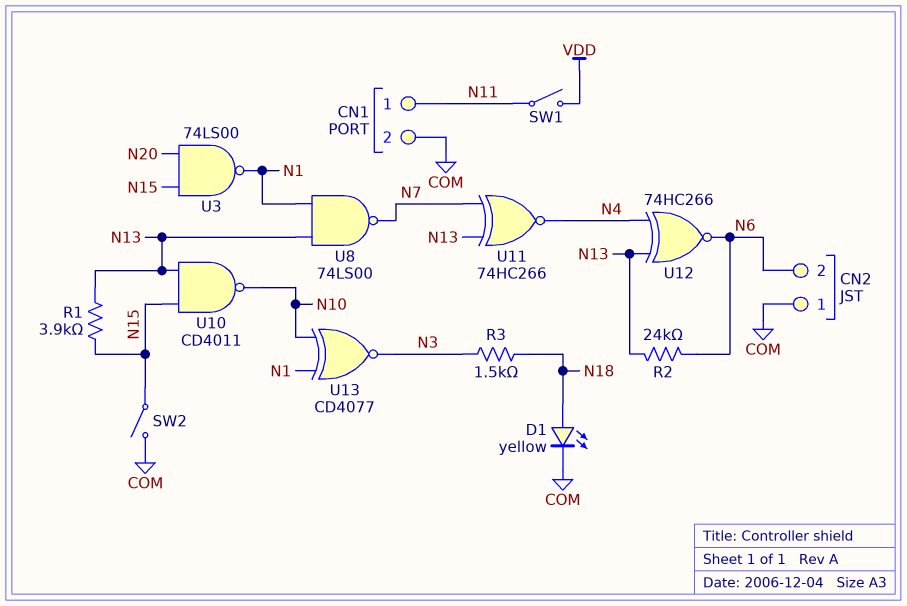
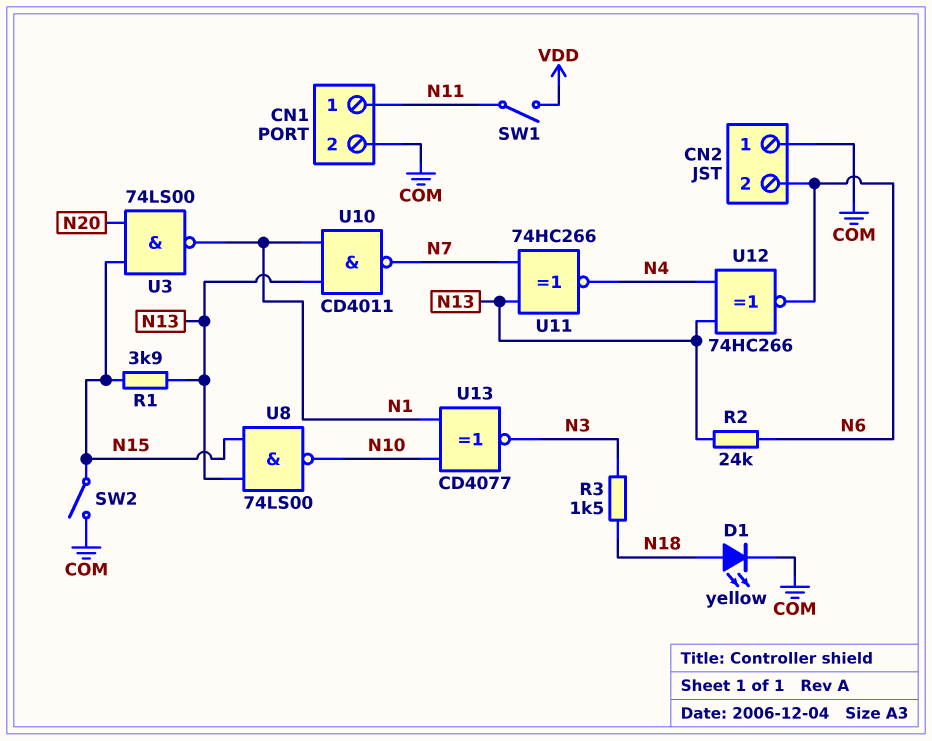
U8: NAND 74LS00 (in N1, in N13, out N7) -> NAND 74LS00 (in N13, in N15, out N10)
U10: NAND CD4011 (in N13, in N15, out N10) -> NAND CD4011 (in N1, in N13, out N7)

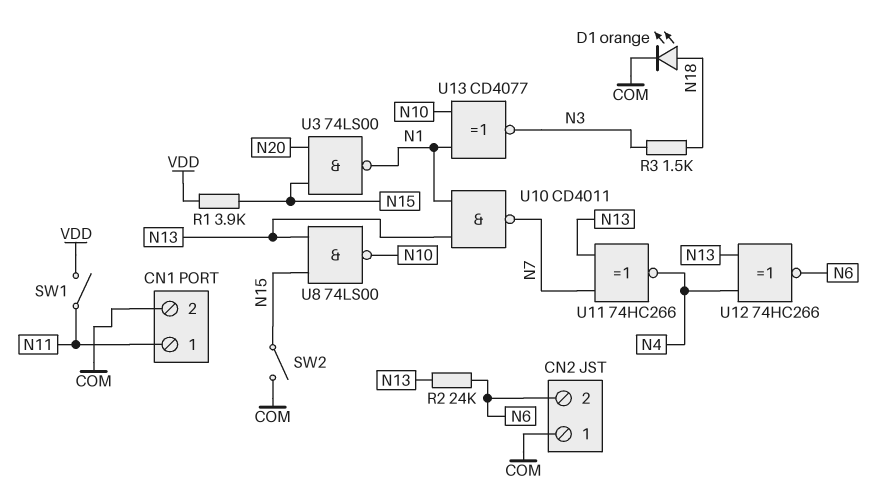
D1: LED yellow (A N18, K COM) -> LED orange (A N18, K COM)
R1: 3.9k (N13, N15) -> 3.9k (N15, VDD)

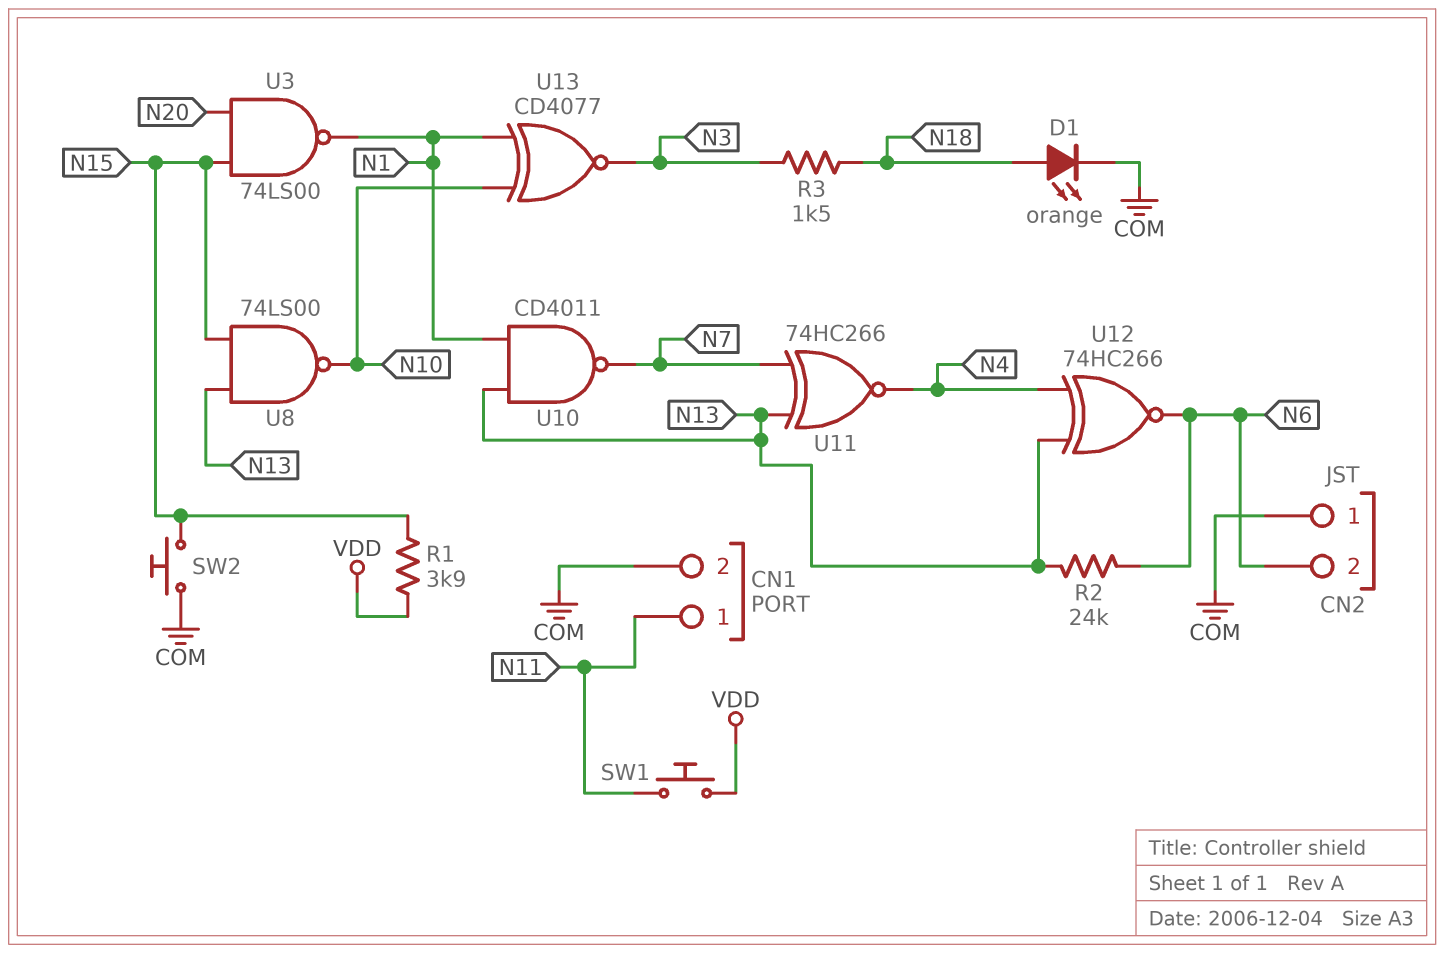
SW1: switch (N11, VDD) -> button (N11, VDD)
SW2: switch (COM, N15) -> button (COM, N15)

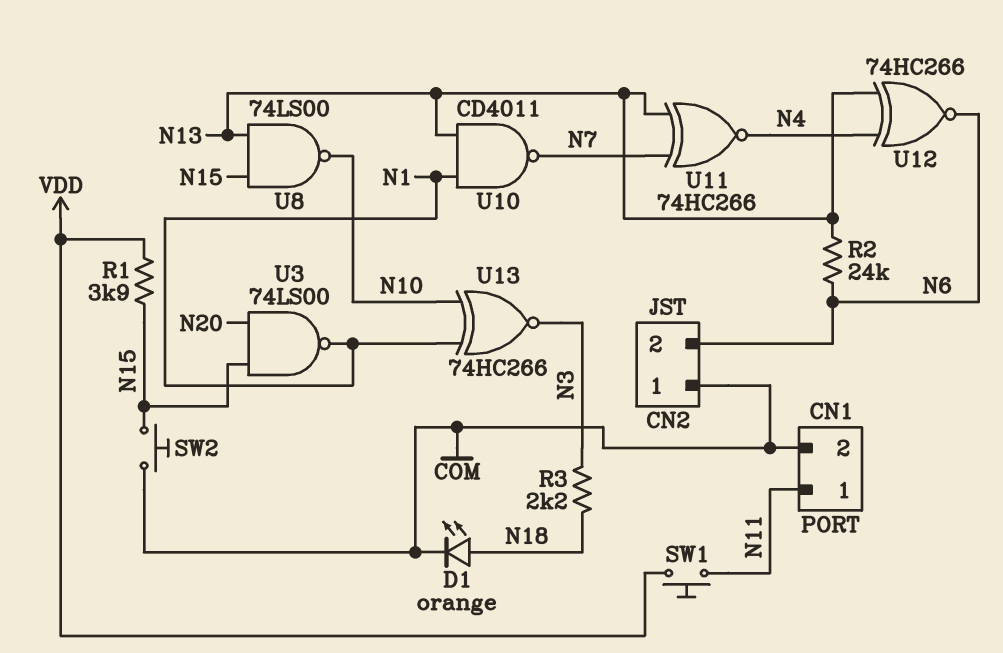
R3: 1.5k (N3, N18) -> 2.2k (N3, N18)
U13: XNOR CD4077 (in N1, in N10, out N3) -> XNOR 74HC266 (in N1, in N10, out N3)

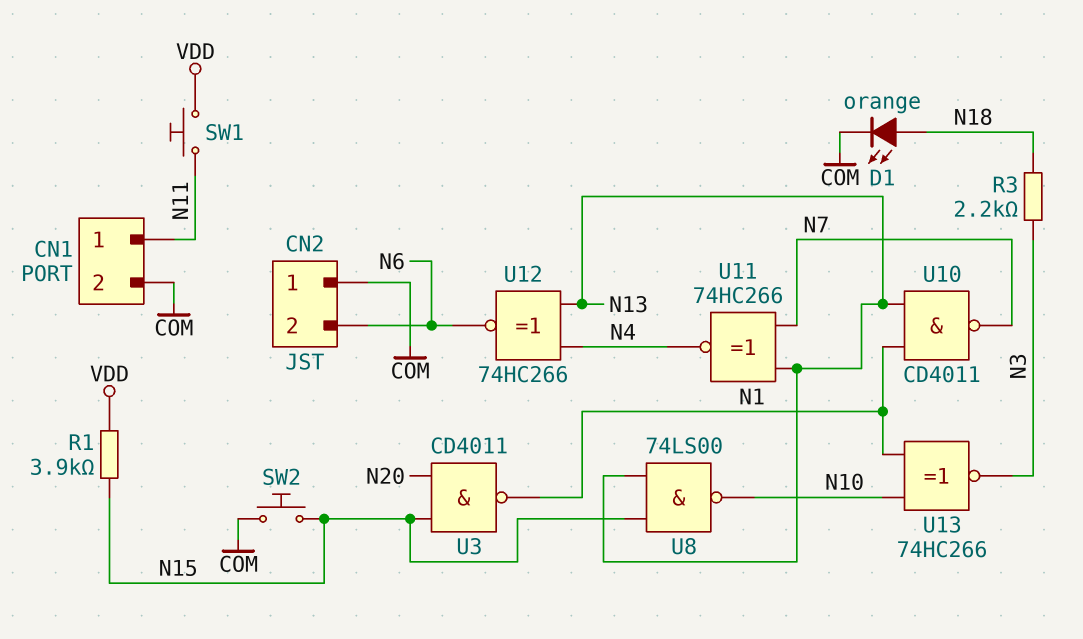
R2: 24k (N6, N13) -> none
U3: NAND 74LS00 (in N15, in N20, out N1) -> NAND CD4011 (in N15, in N20, out N1)

